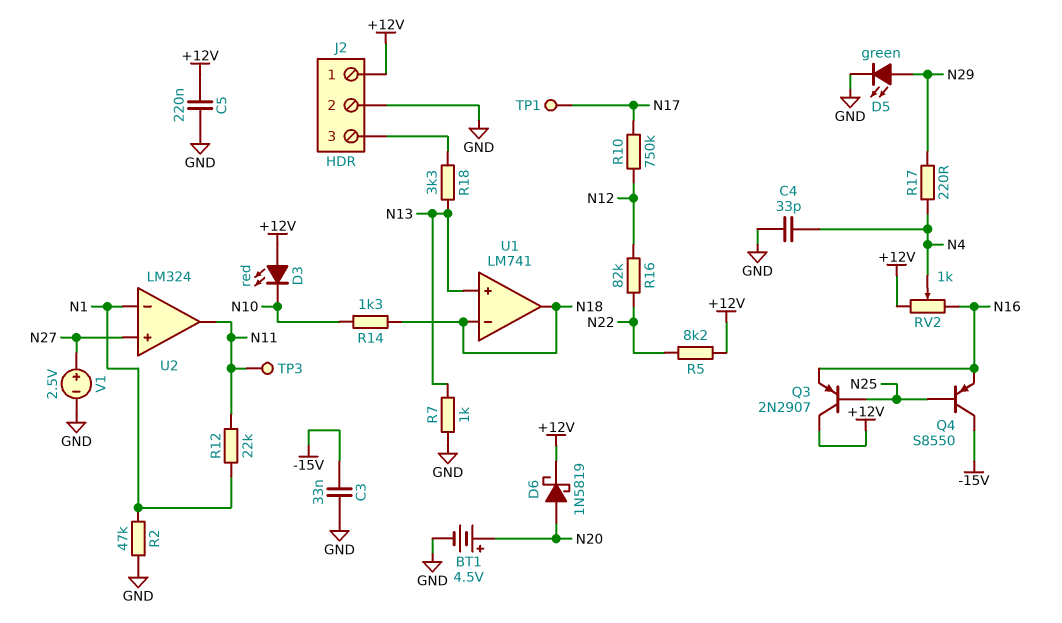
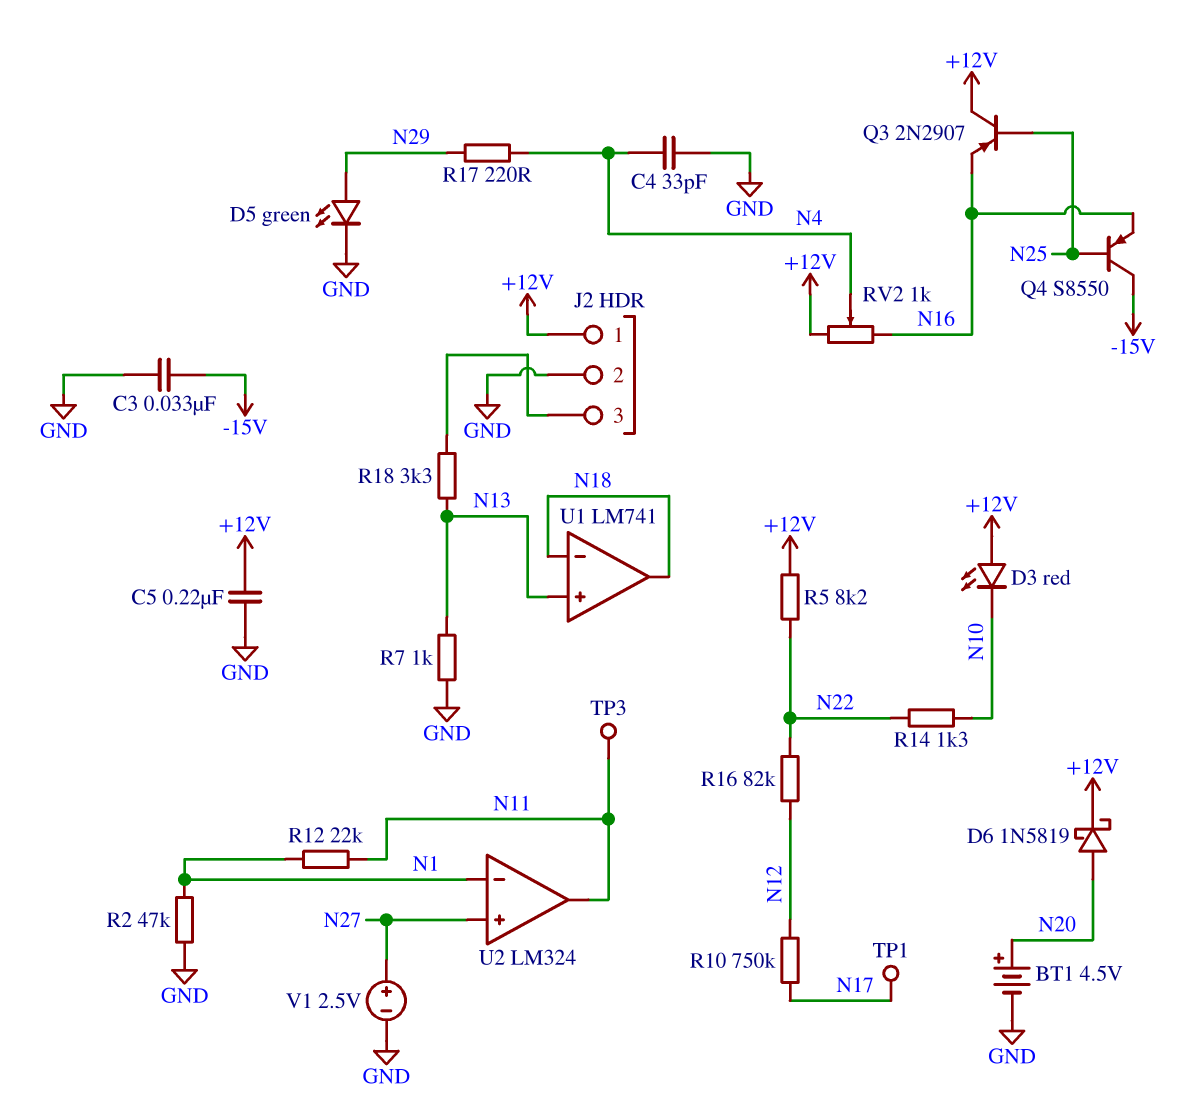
R14: 1.3k (N10, N18) -> 1.3k (N10, N22)

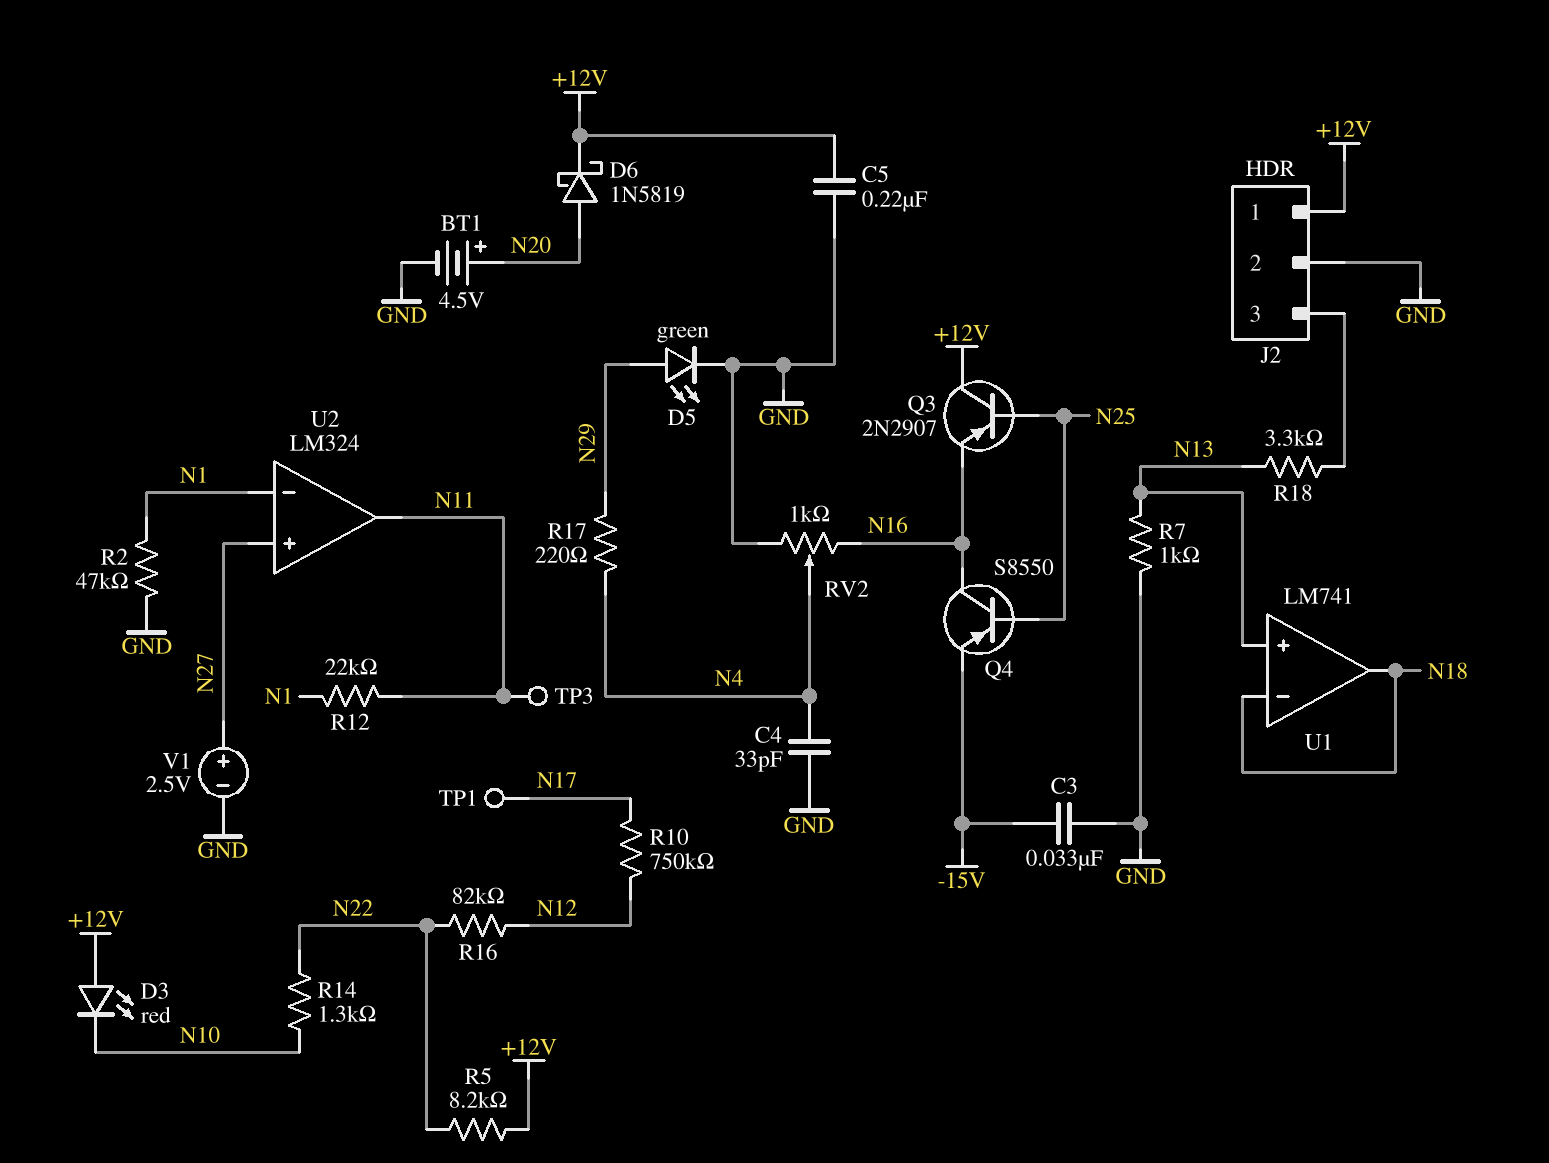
Q4: PNP S8550 (B N25, C -15V, E N16) -> PNP S8550 (B N25, C N16, E -15V)
RV2: 1k (+12V, N16, wiper N4) -> 1k (GND, N16, wiper N4)

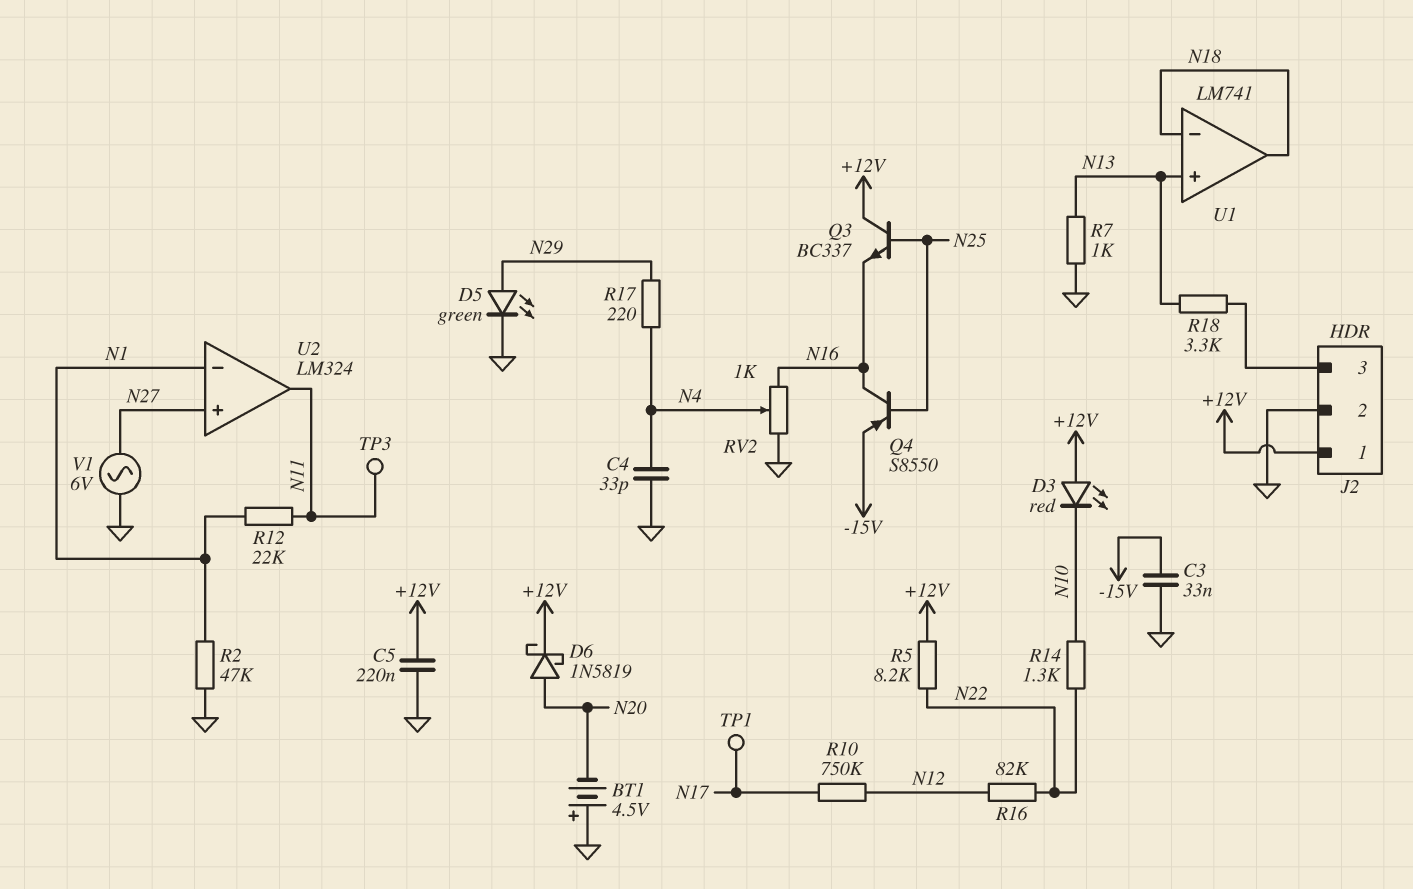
BT1: 4.5V (plus N20, minus GND) -> 4.5V (plus GND, minus N20)
Q3: PNP 2N2907 (B N25, C +12V, E N16) -> NPN BC337 (B N25, C +12V, E N16)
V1: 2.5V (plus N27, minus GND) -> AC 6V (GND, N27)

